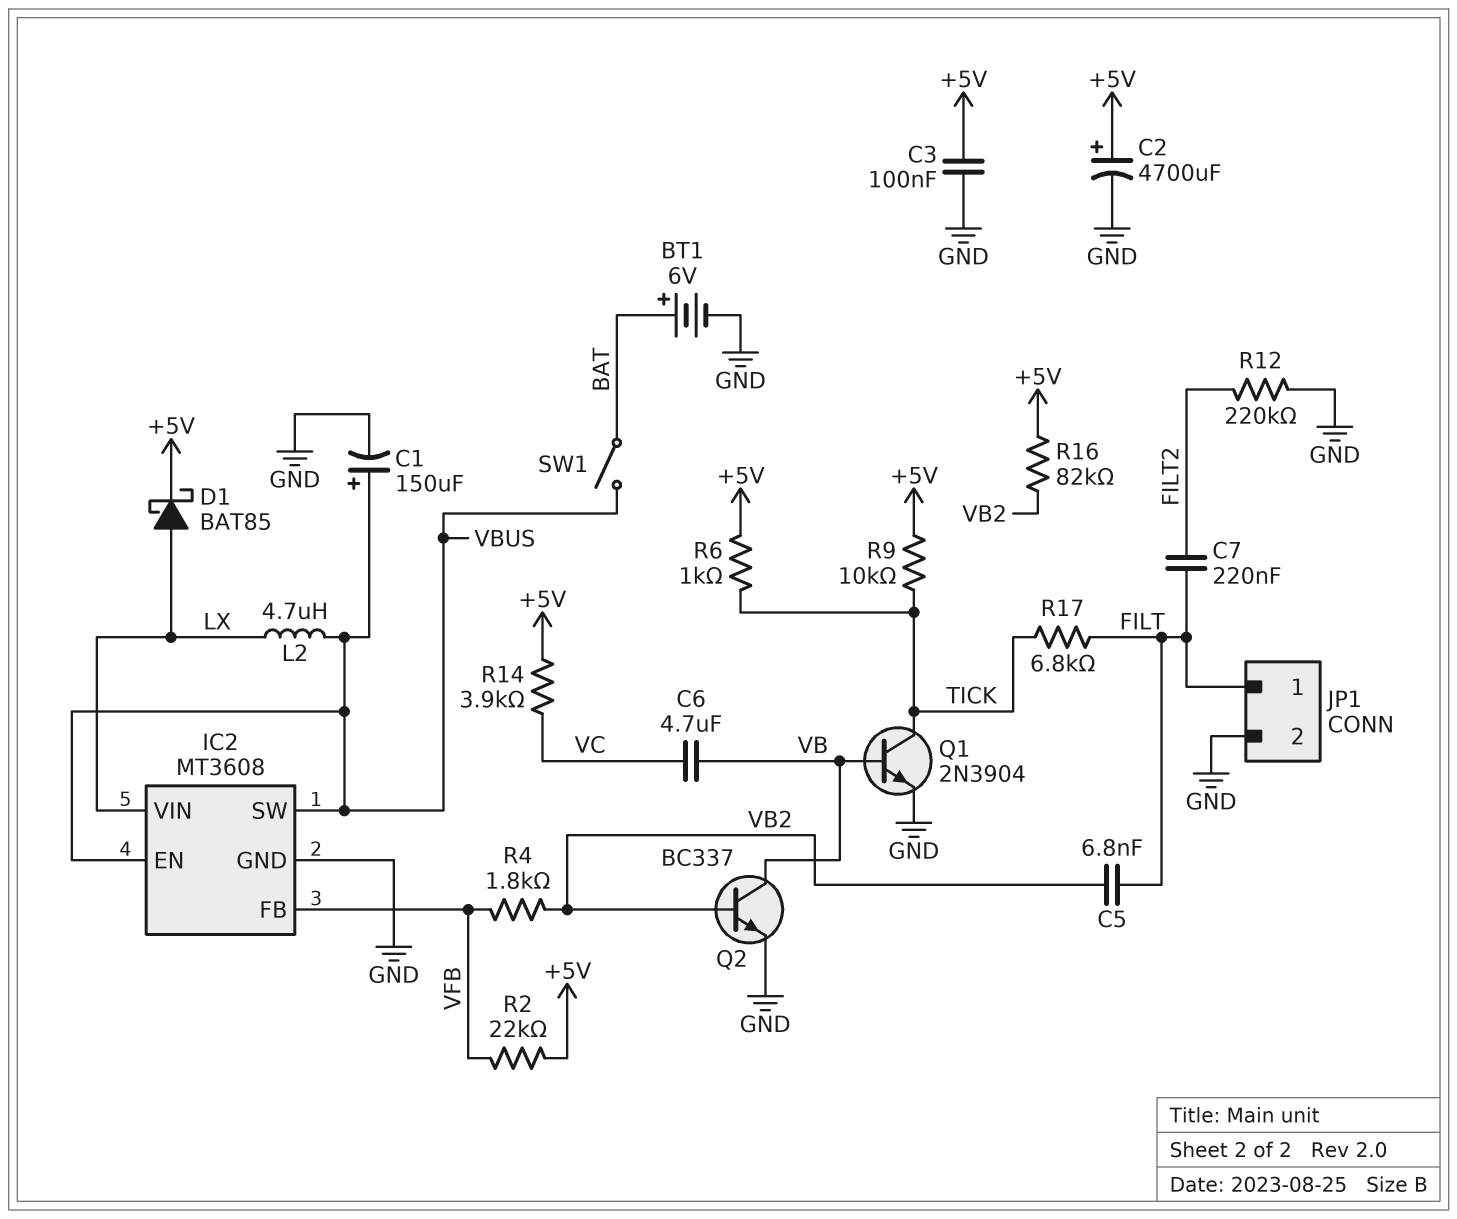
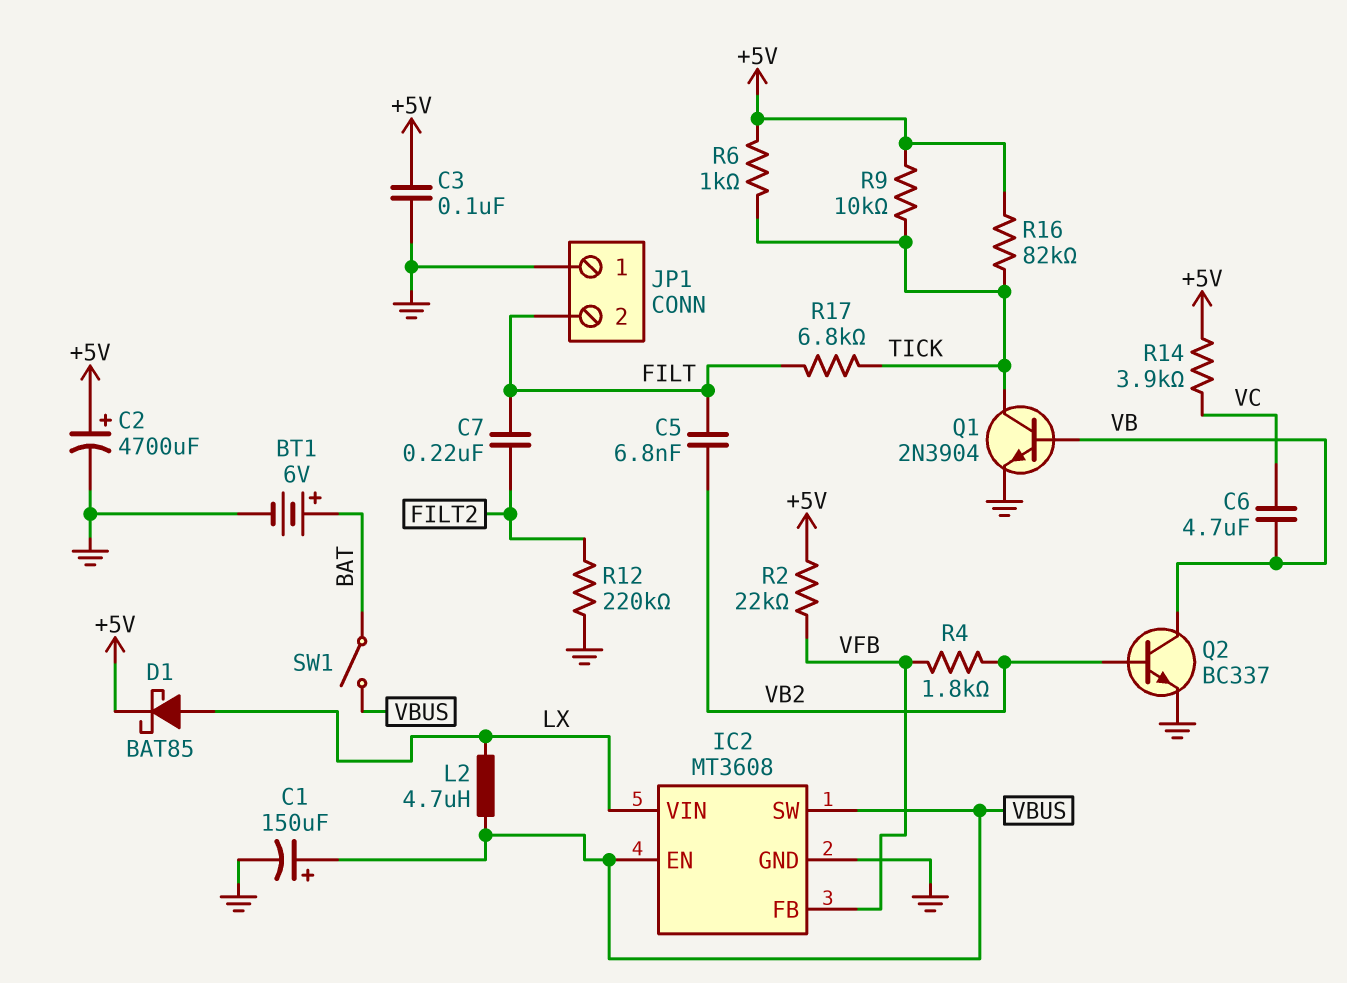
JP1 pin 1: FILT -> GND
JP1 pin 2: GND -> FILT
R16: 82k (+5V, VB2) -> 82k (+5V, TICK)

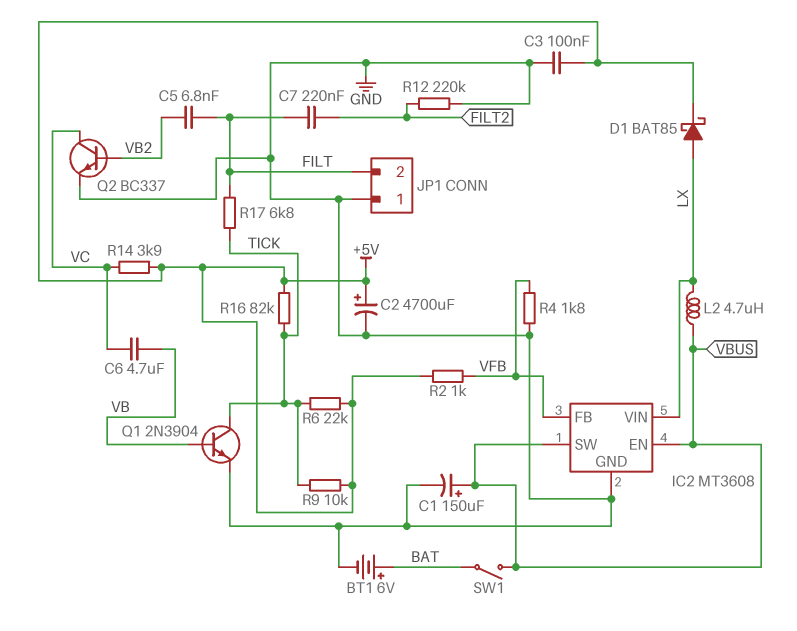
Q2: NPN BC337 (B VB2, C VB, E GND) -> NPN BC337 (B VB2, C VC, E GND)
R2: 22k (+5V, VFB) -> 1k (+5V, VFB)
R4: 1.8k (VB2, VFB) -> 1.8k (GND, VFB)
R6: 1k (+5V, TICK) -> 22k (+5V, TICK)

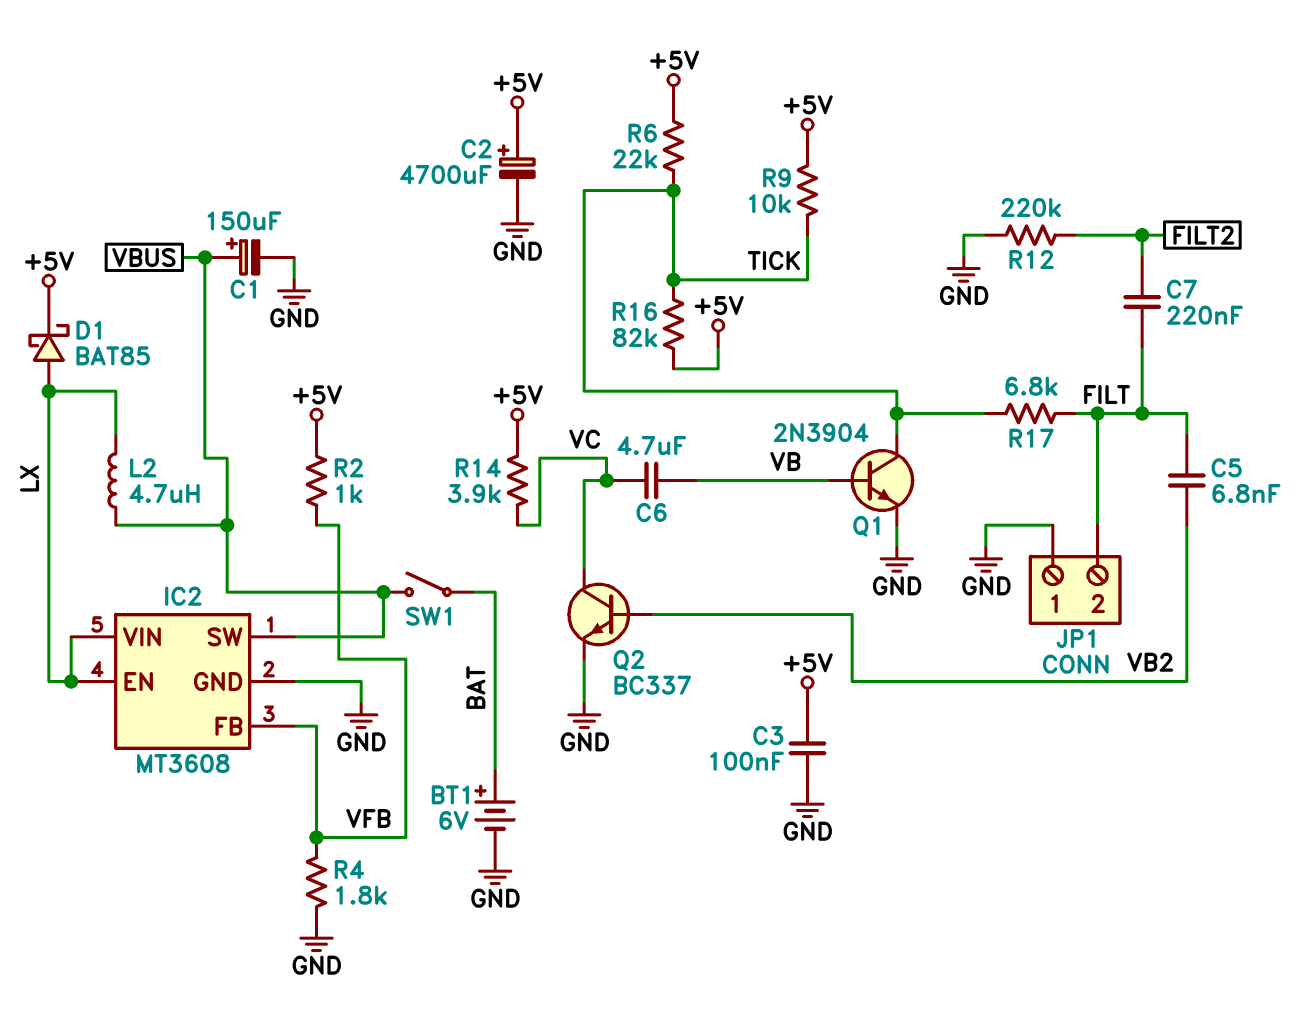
IC2 pin EN: VBUS -> LX

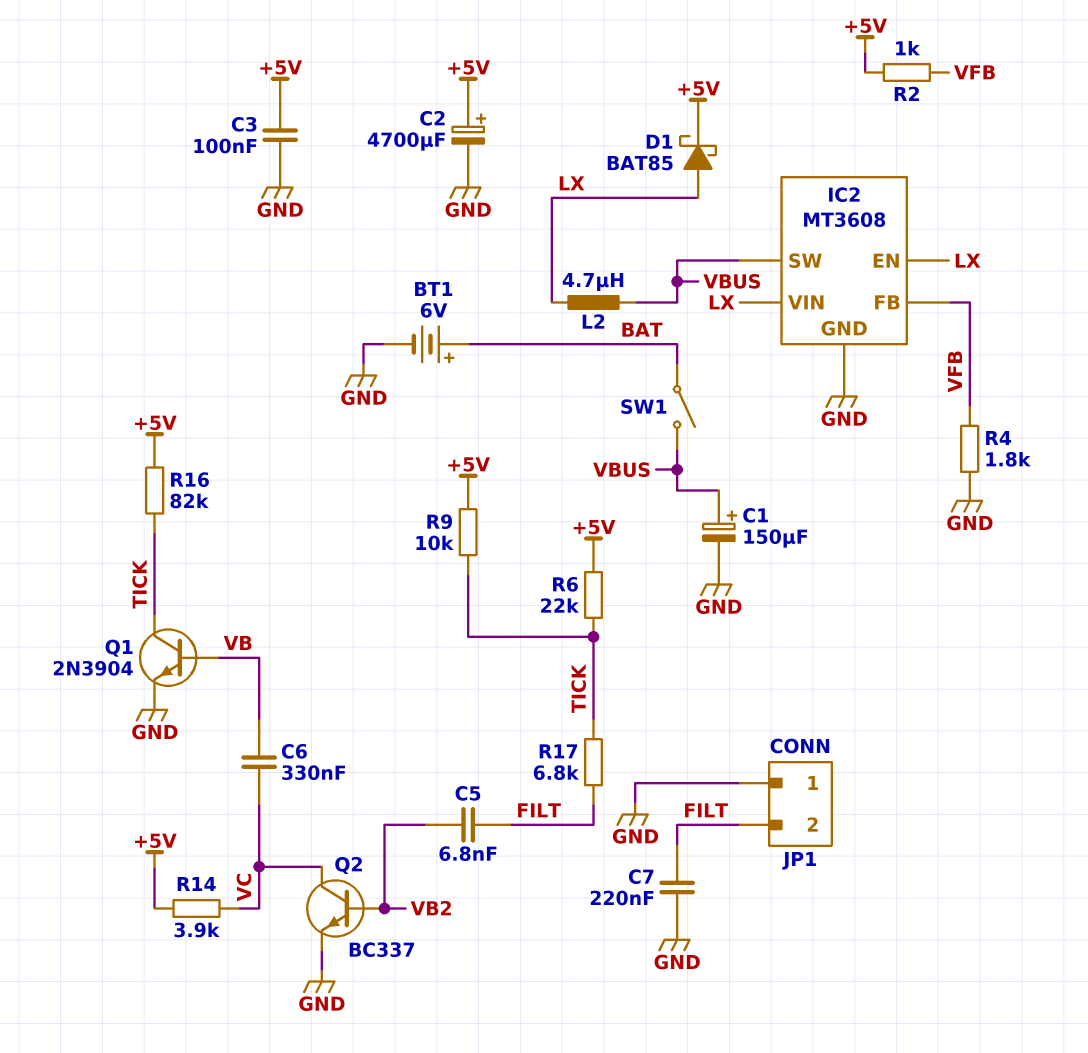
C6: 4.7uF (VB, VC) -> 330nF (VB, VC)
C7: 220nF (FILT, FILT2) -> 220nF (FILT, GND)
R12: 220k (FILT2, GND) -> none

